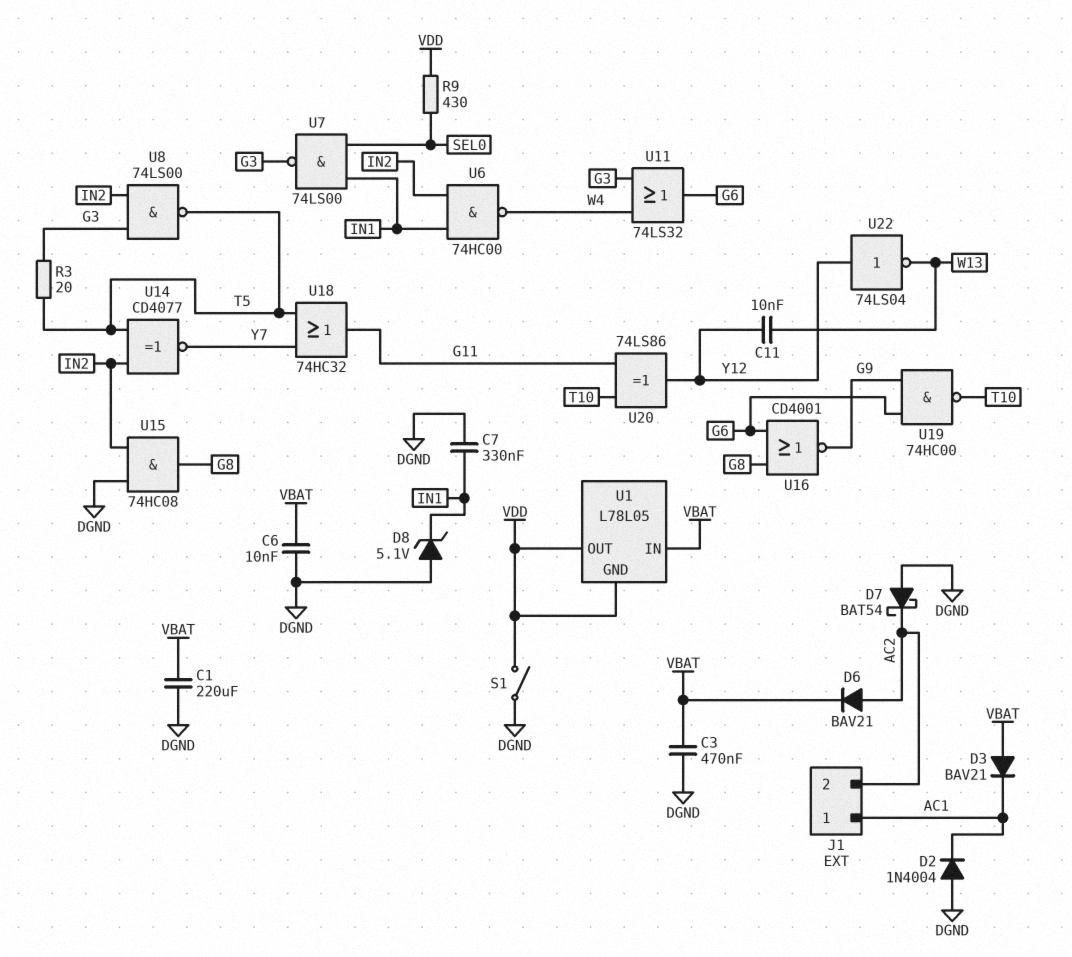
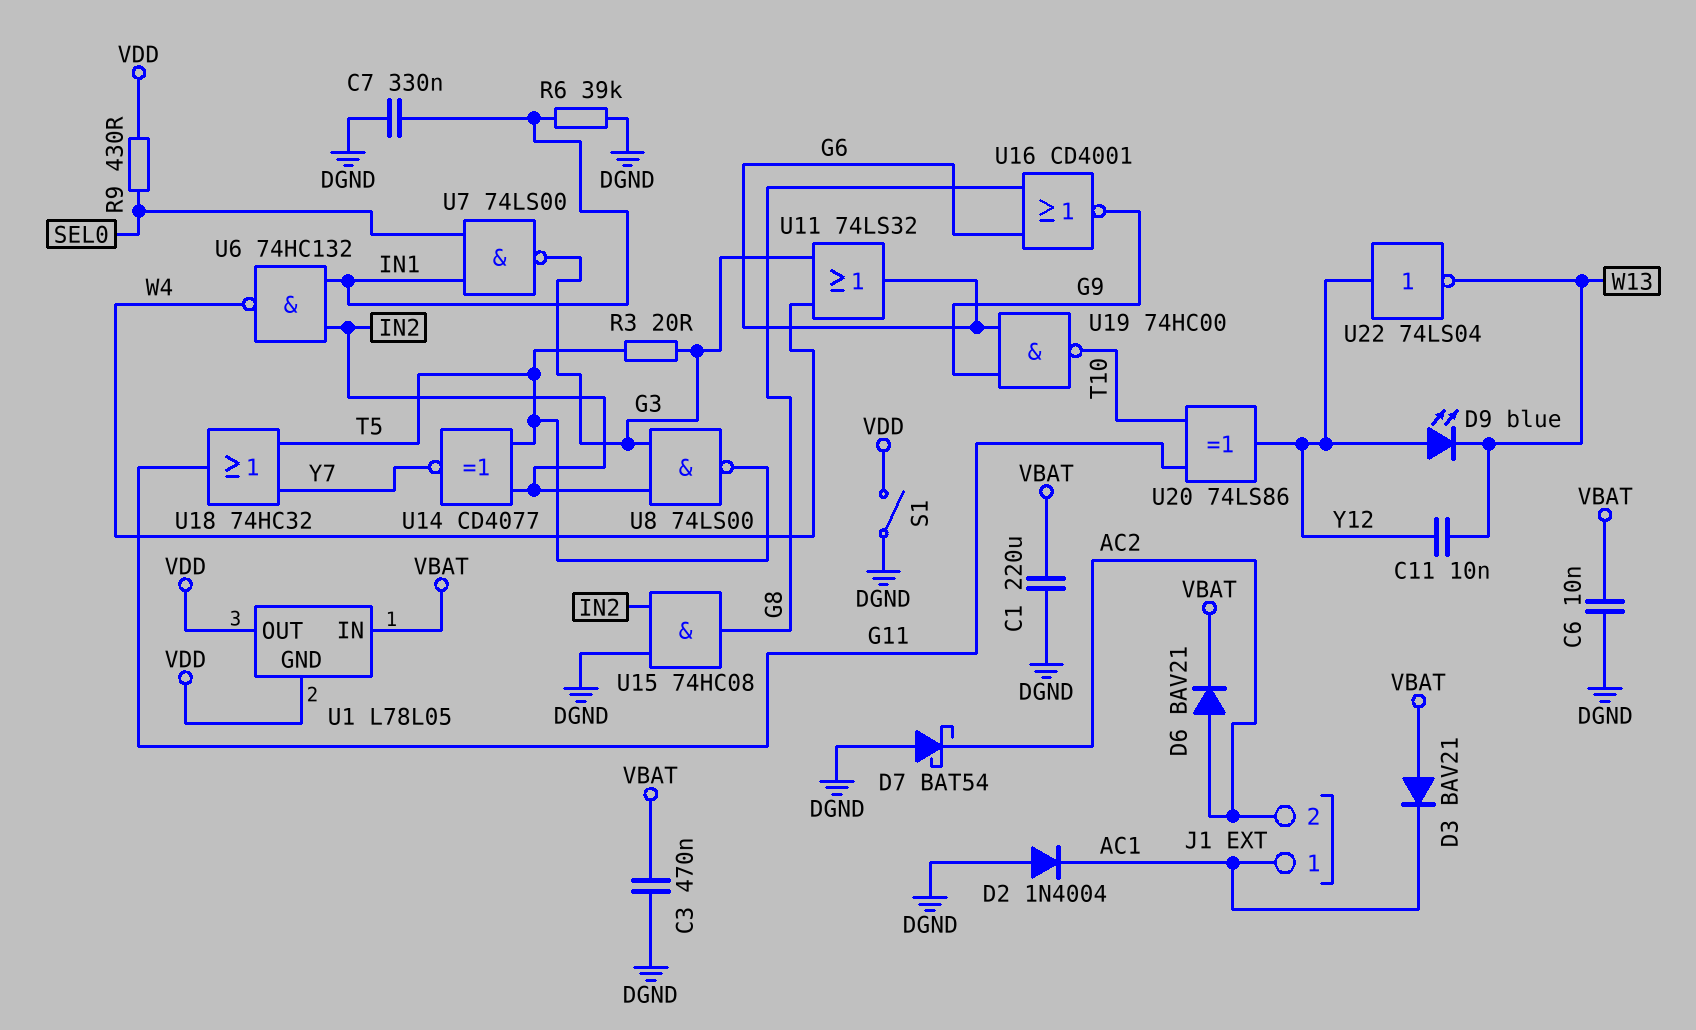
D8: zener 5.1V (A DGND, K IN1) -> none
D9: none -> LED blue (A Y12, K W13)
R6: none -> 39k (DGND, IN1)
U6: NAND 74HC00 (in IN1, in IN2, out W4) -> NAND 74HC132 (in IN1, in IN2, out W4)

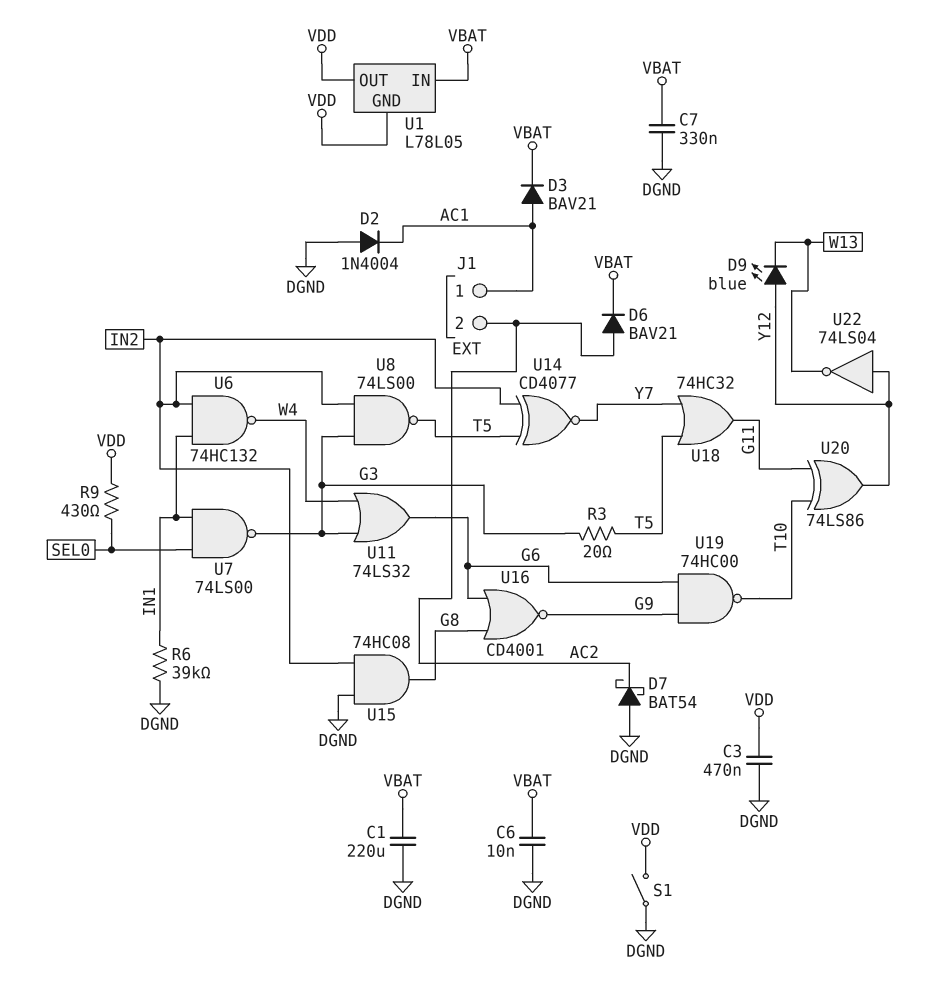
C3: 470nF (DGND, VBAT) -> 470nF (DGND, VDD)
C7: 330nF (DGND, IN1) -> 330nF (DGND, VBAT)
C11: 10nF (W13, Y12) -> none
D3: diode BAV21 (A VBAT, K AC1) -> diode BAV21 (A AC1, K VBAT)

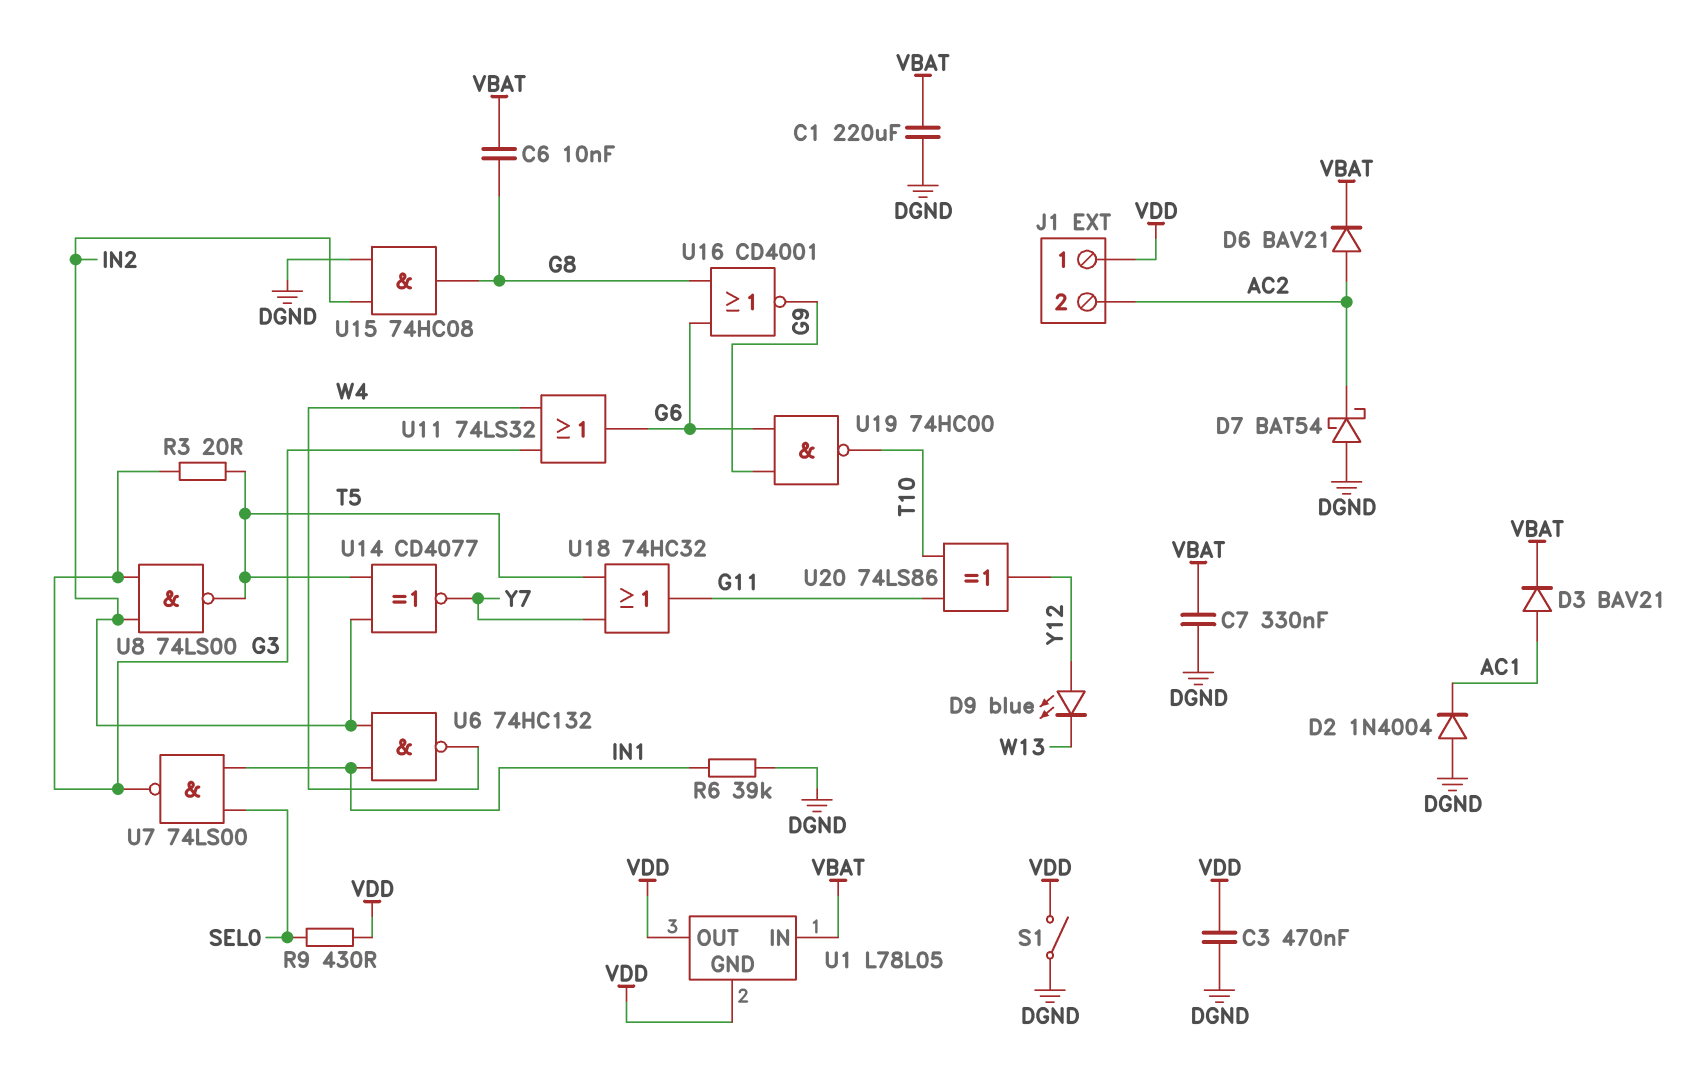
C6: 10nF (DGND, VBAT) -> 10nF (G8, VBAT)
J1 pin 1: AC1 -> VDD
U22: NOT 74LS04 (in Y12, out W13) -> none

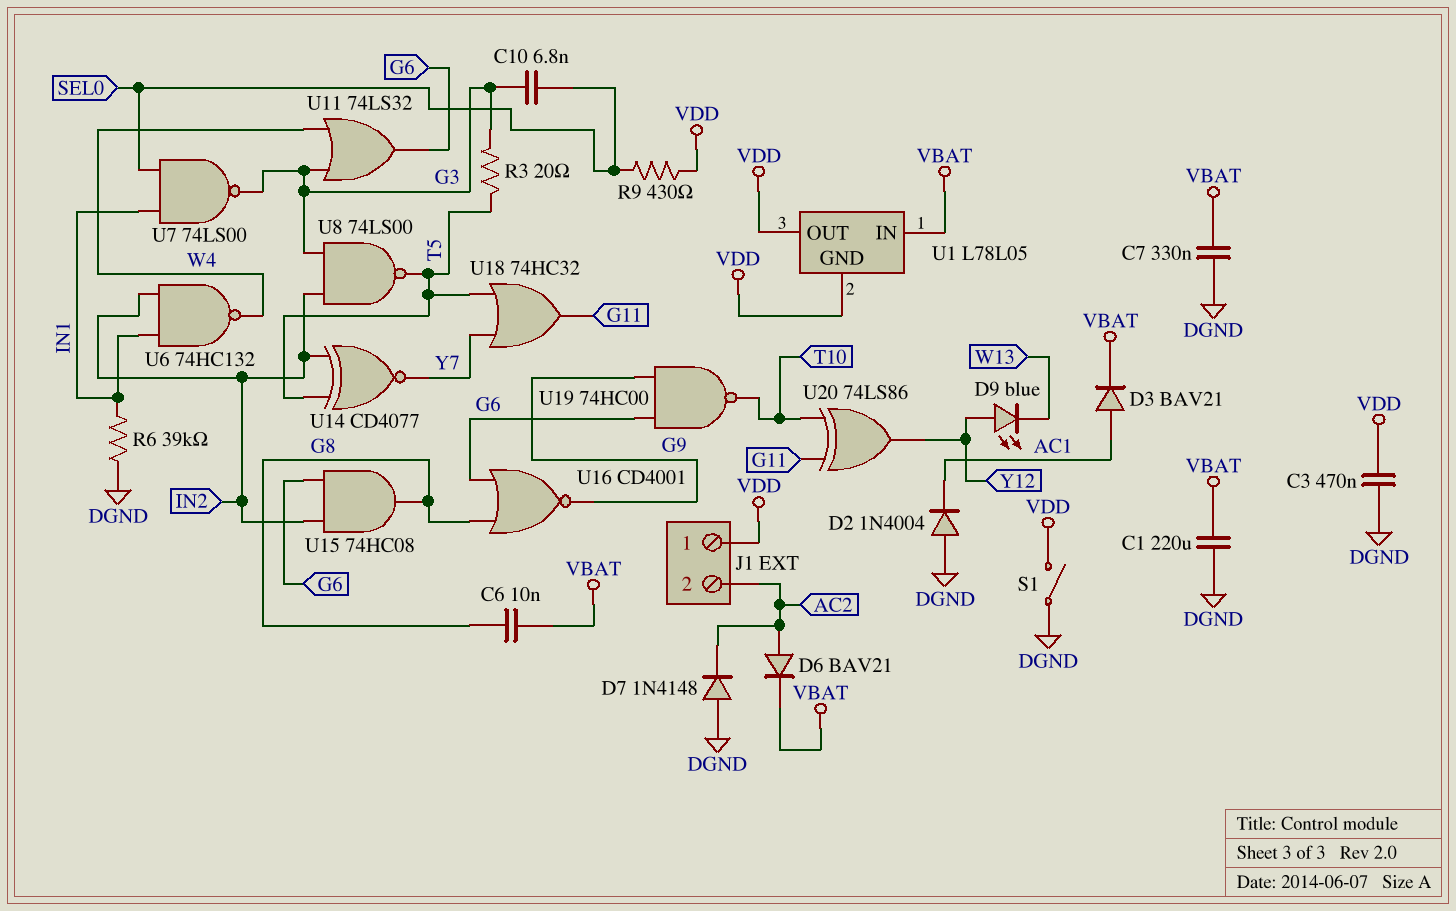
C10: none -> 6.8nF (G3, SEL0)
D7: schottky BAT54 (A DGND, K AC2) -> diode 1N4148 (A DGND, K AC2)
U15: AND 74HC08 (in DGND, in IN2, out G8) -> AND 74HC08 (in G6, in IN2, out G8)

